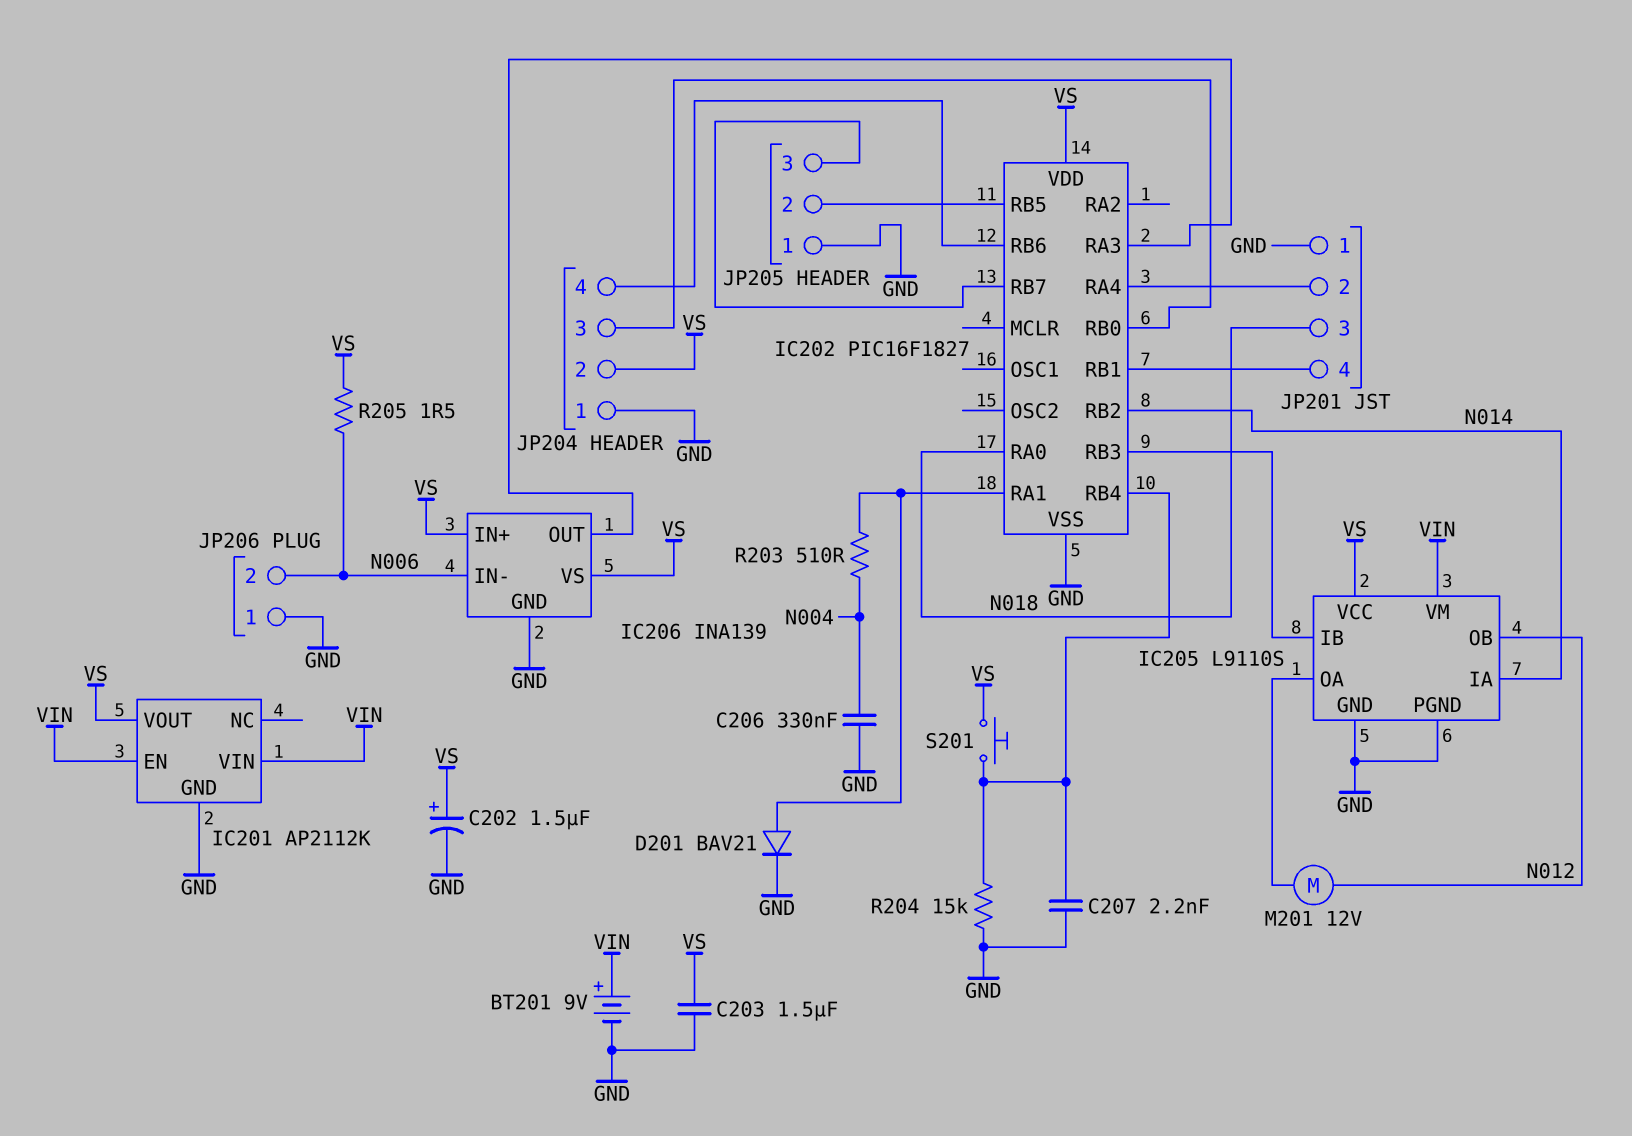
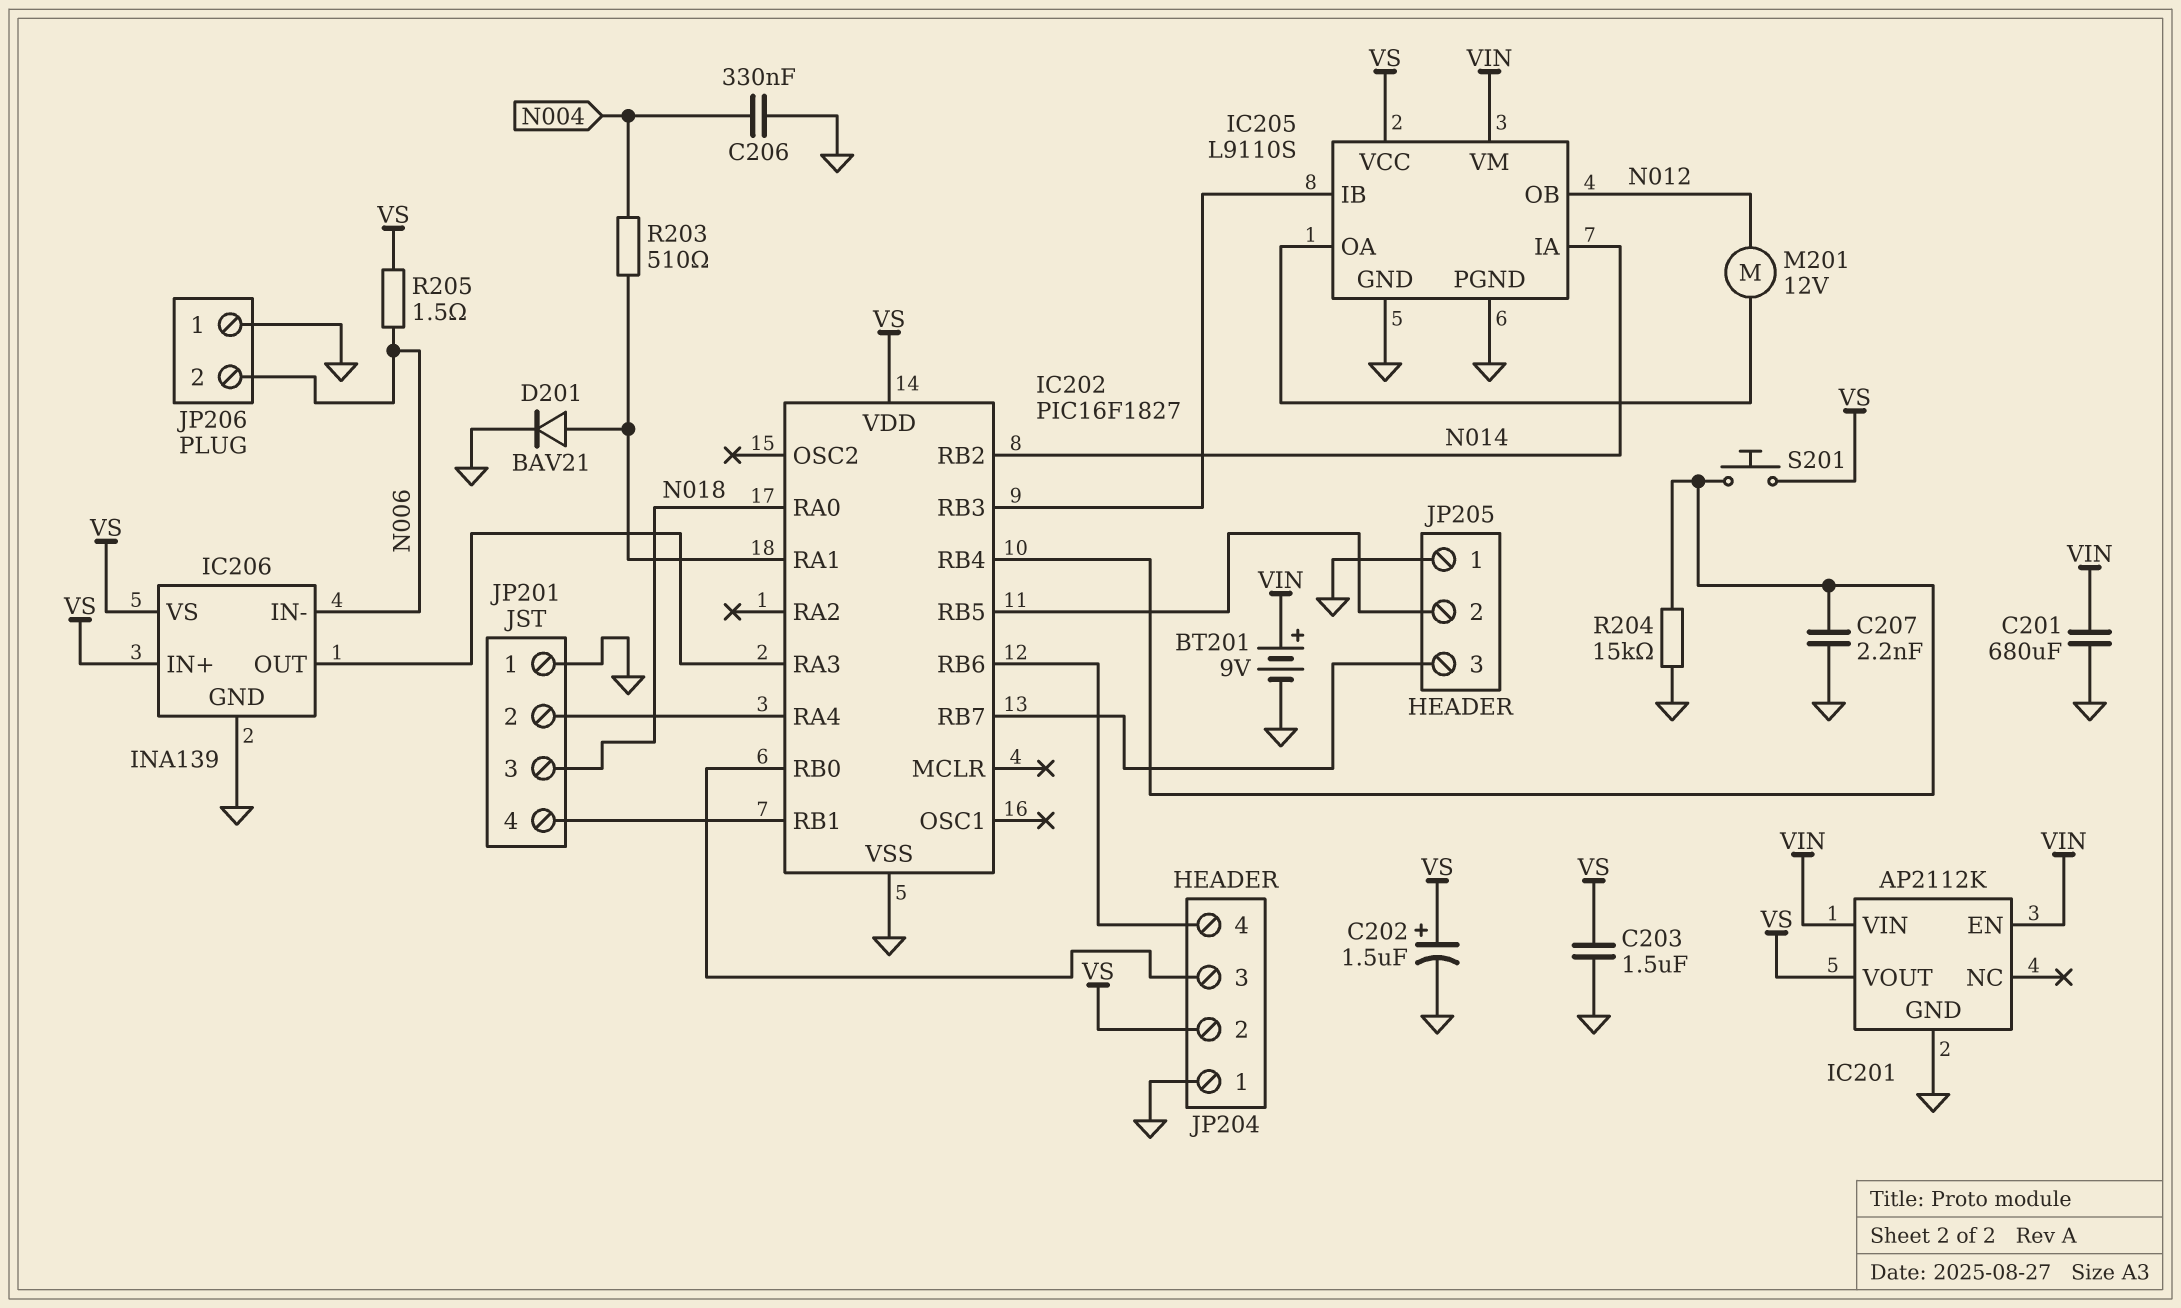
C201: none -> 680uF (GND, VIN)

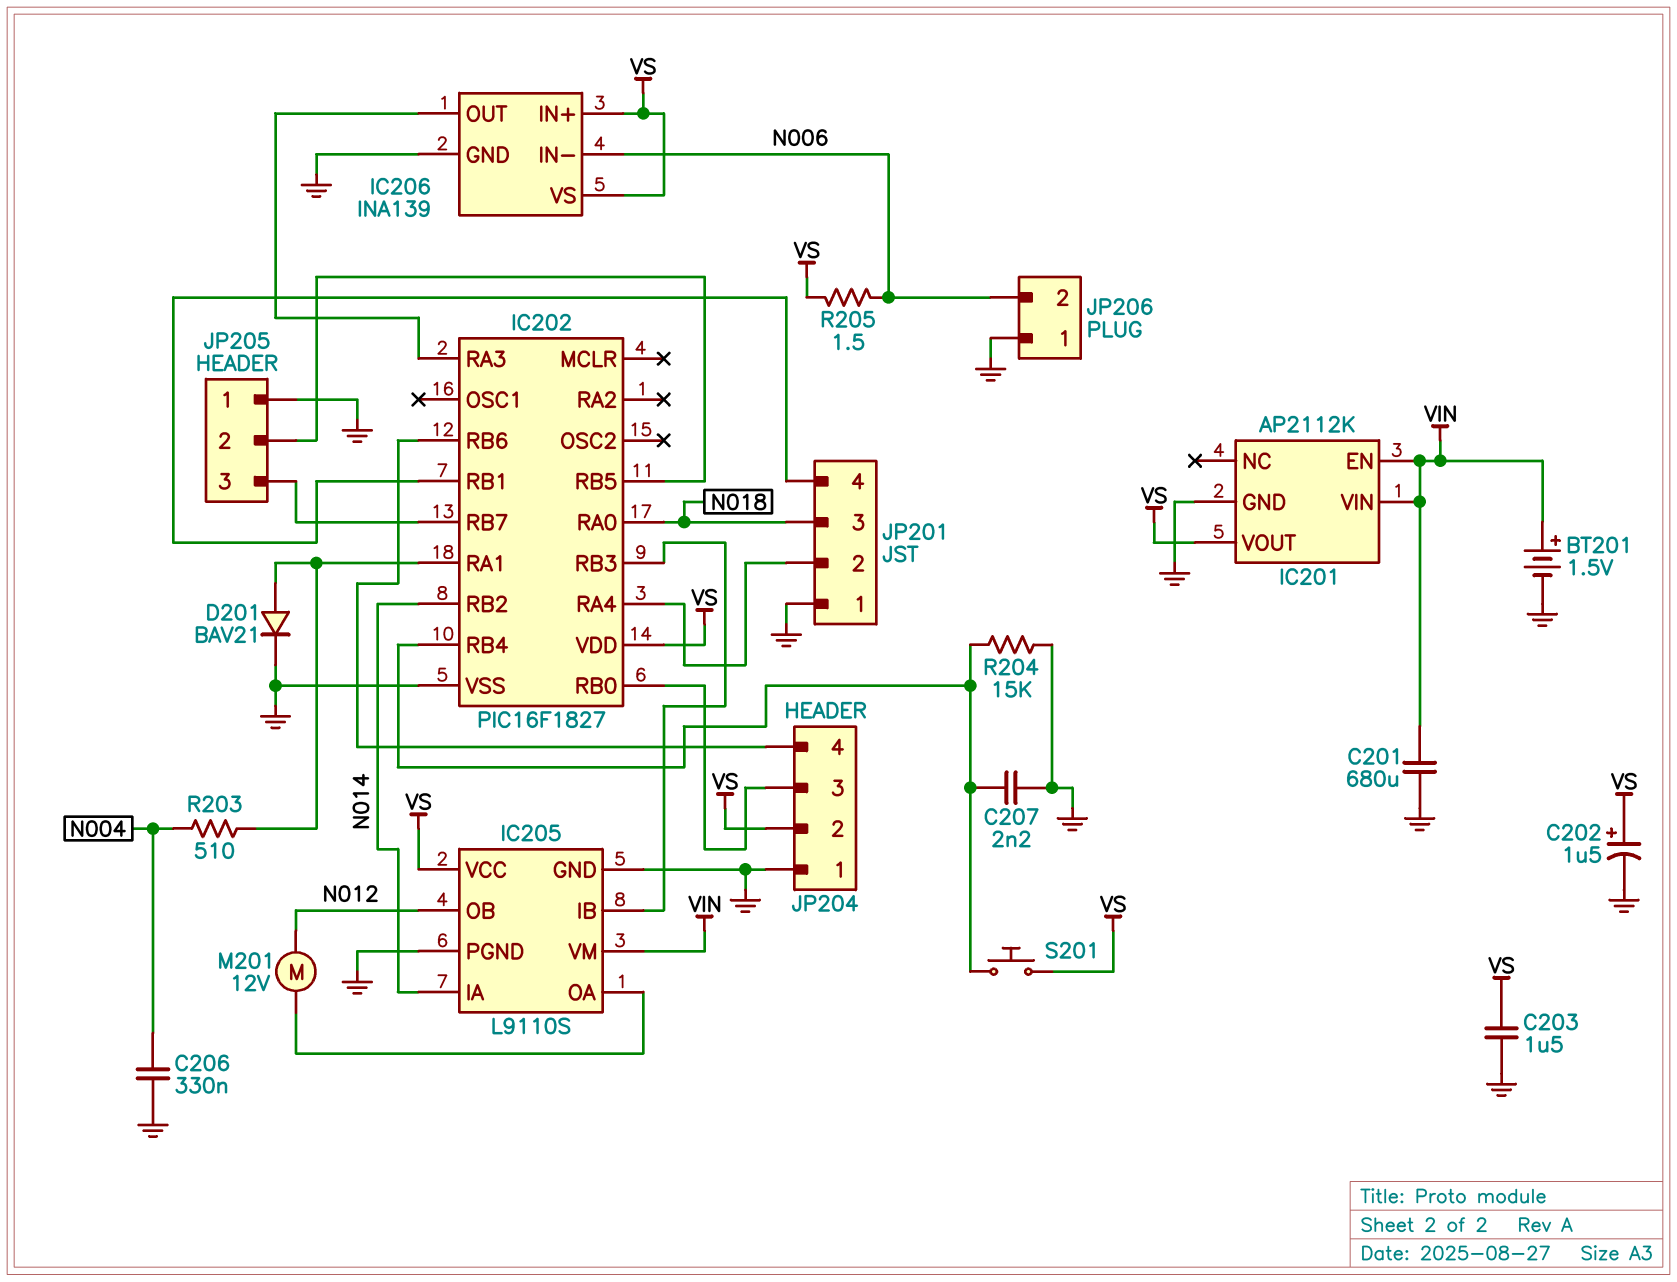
BT201: 9V (plus VIN, minus GND) -> 1.5V (plus VIN, minus GND)

